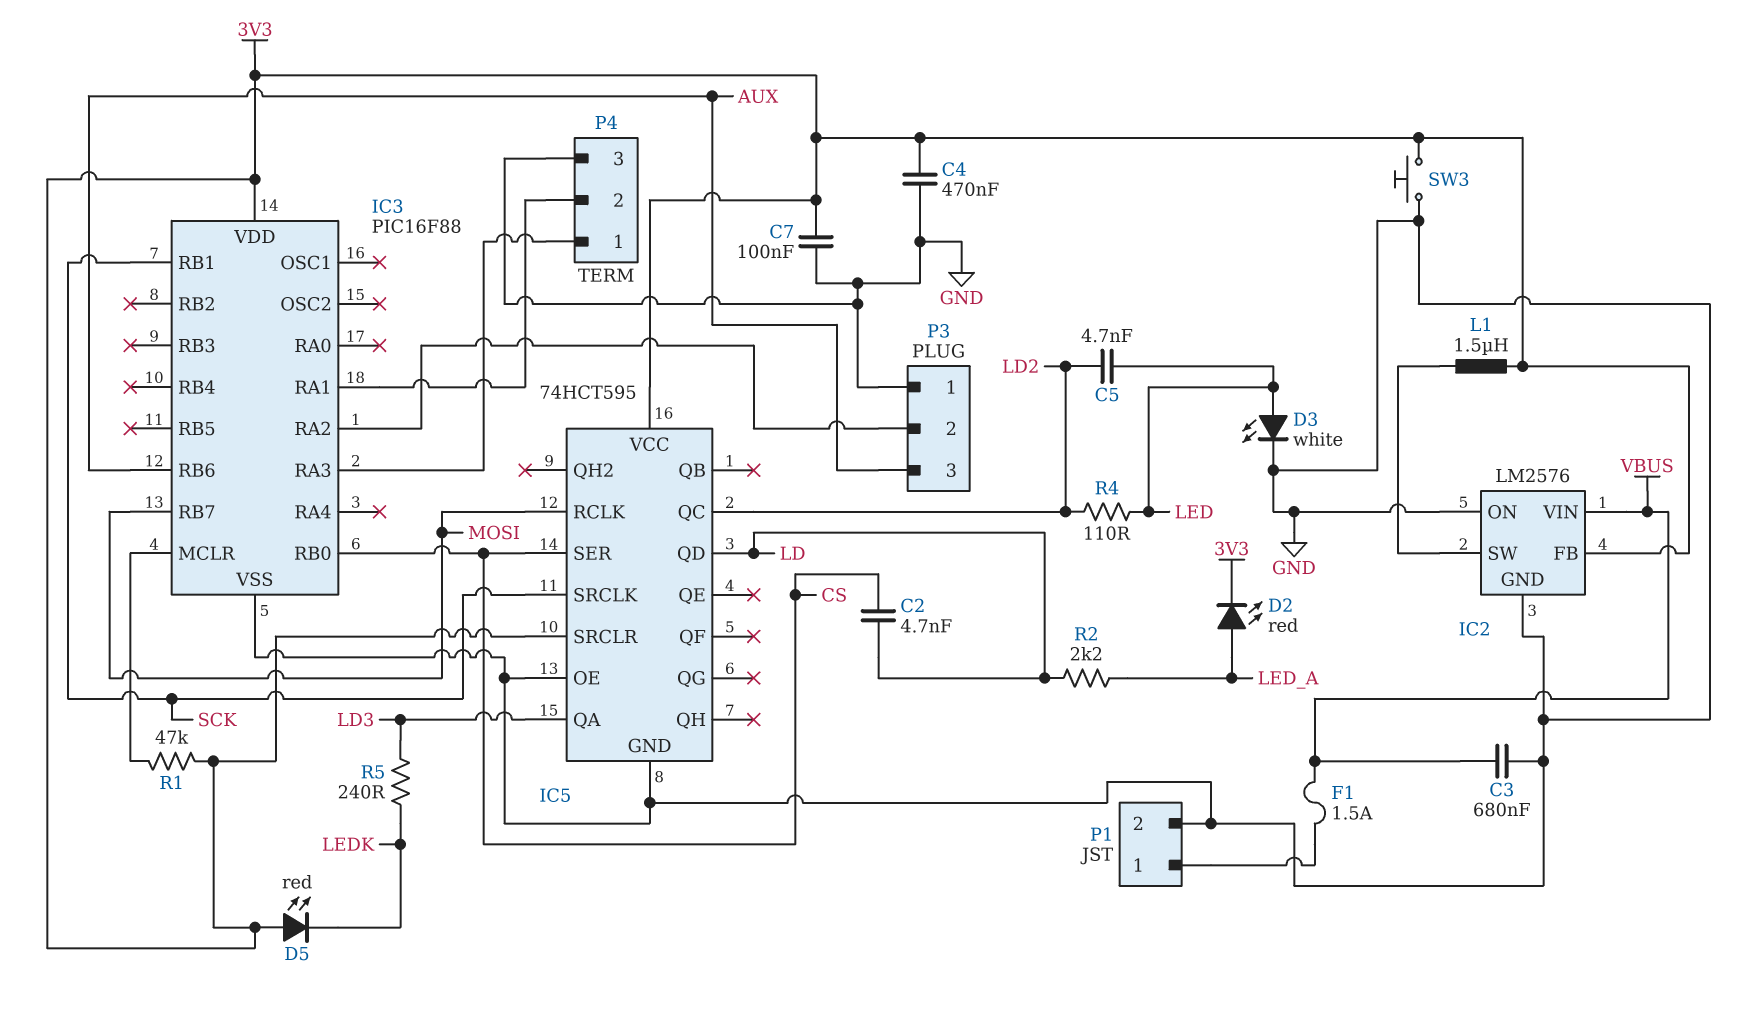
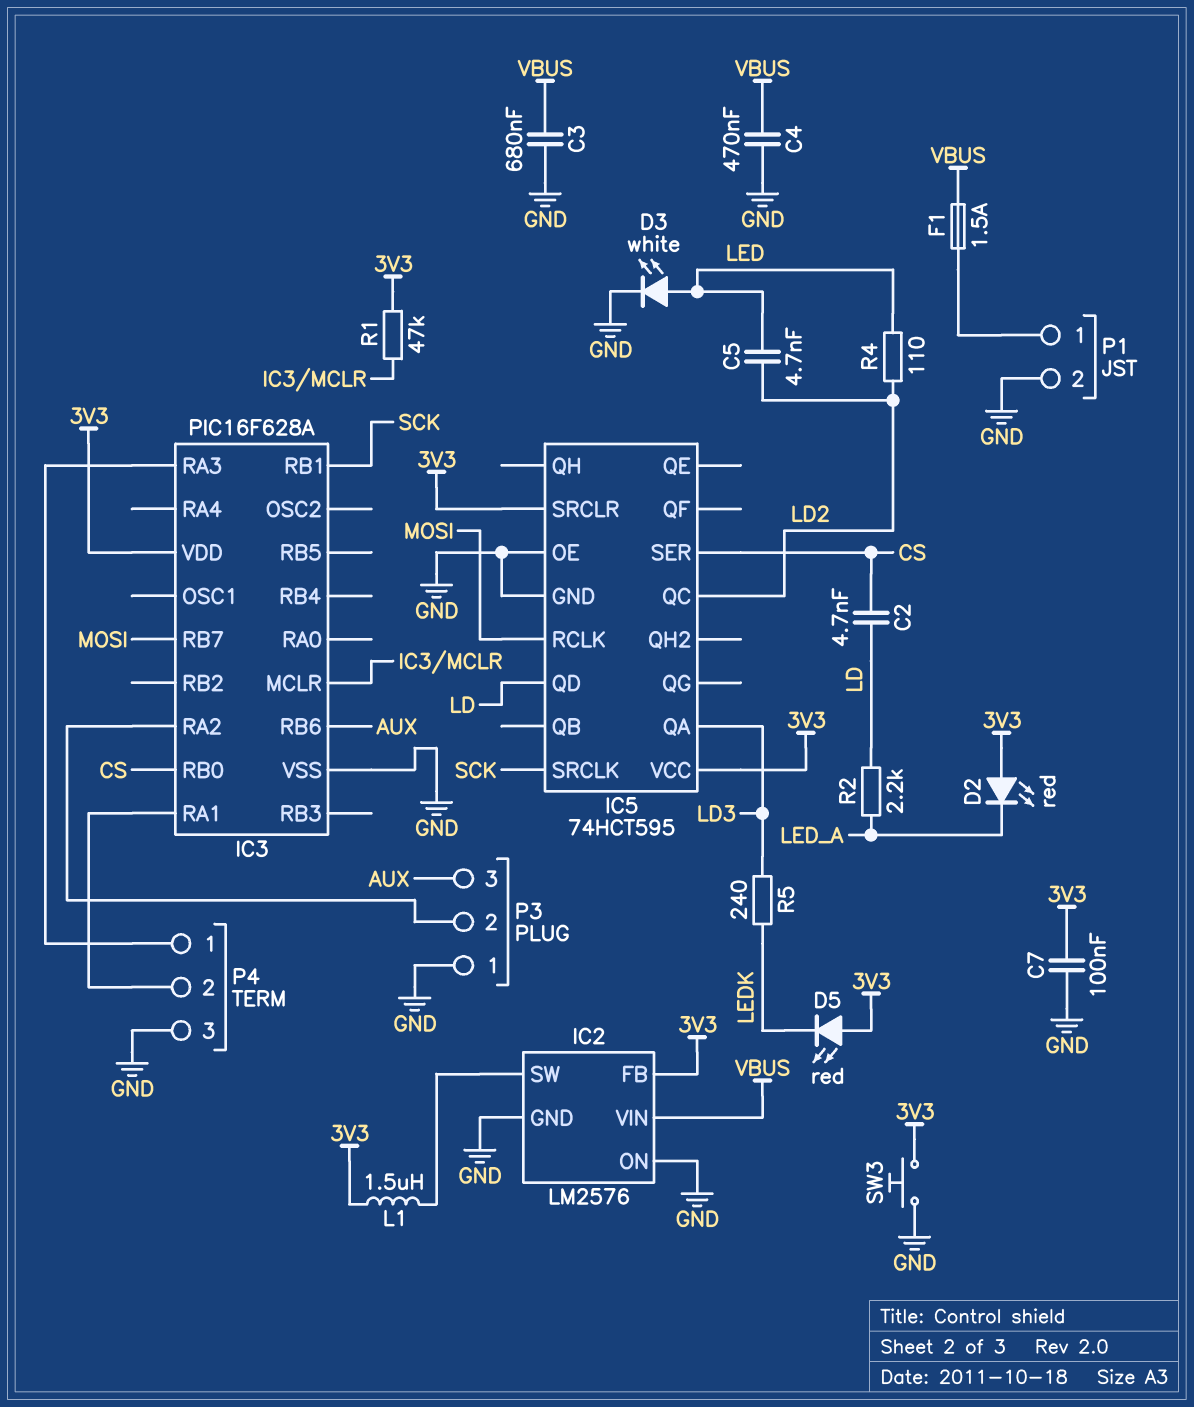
C4: 470nF (3V3, GND) -> 470nF (GND, VBUS)
D2: LED red (A LED_A, K 3V3) -> LED red (A 3V3, K LED_A)
IC3: PIC16F88 -> PIC16F628A

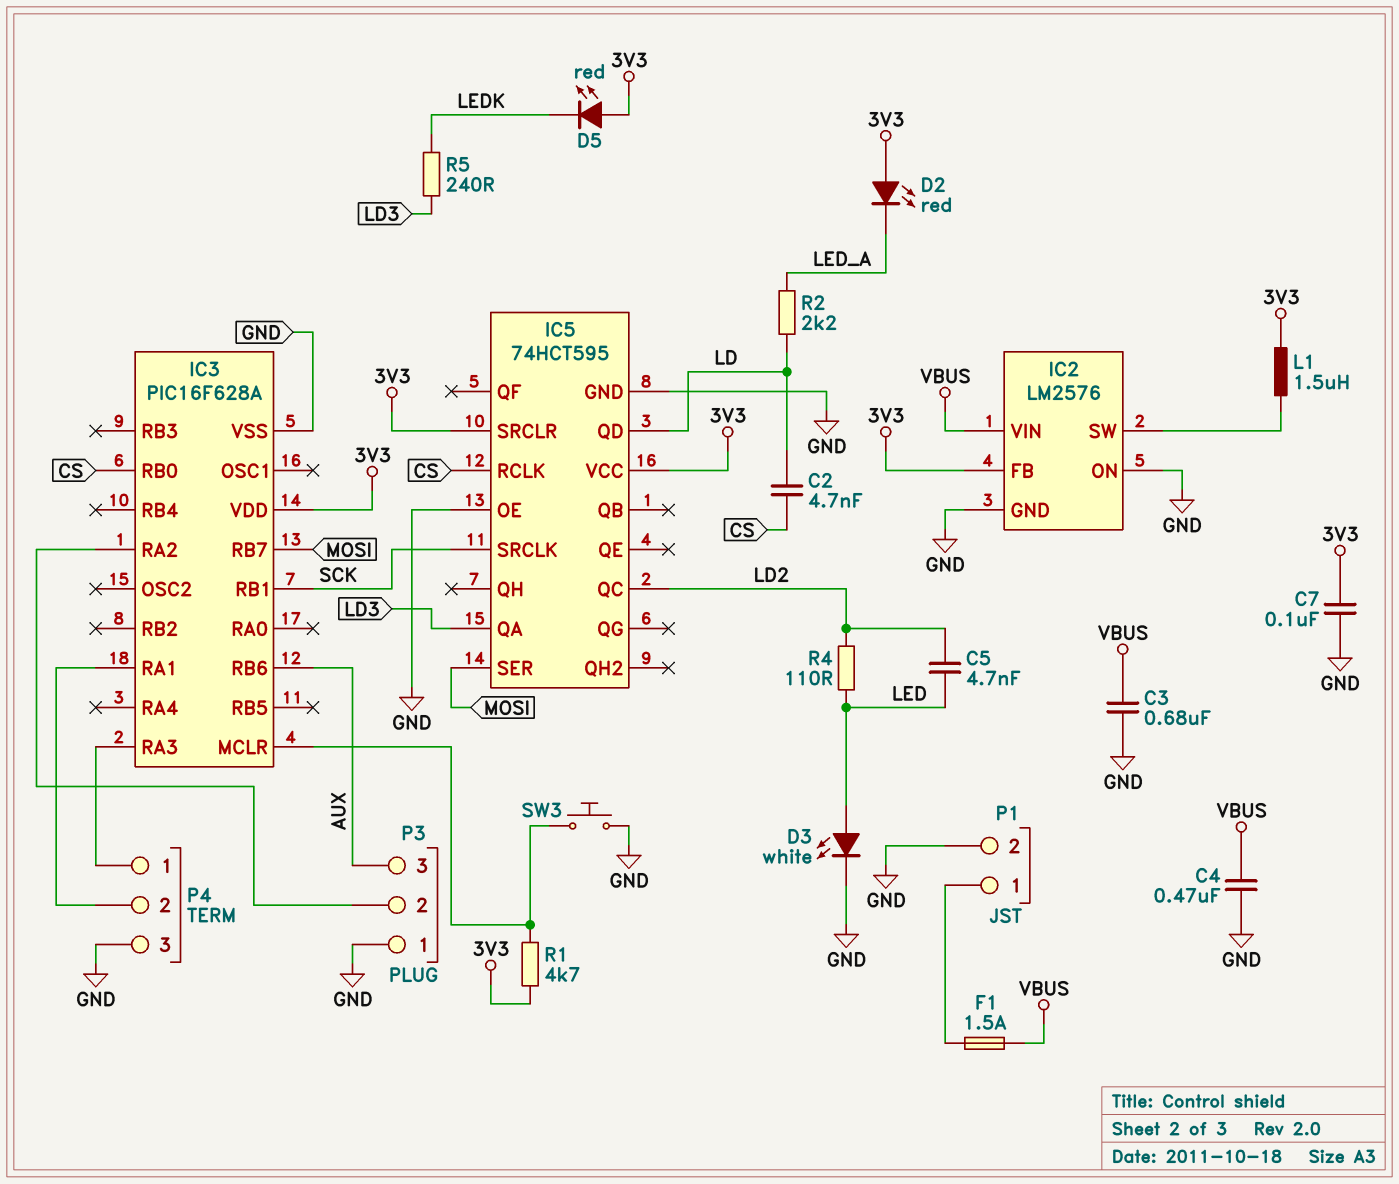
IC5 pin RCLK: MOSI -> CS
IC5 pin SER: CS -> MOSI
R1: 47k (3V3, IC3/MCLR) -> 4.7k (3V3, IC3/MCLR)
SW3: button (3V3, GND) -> button (GND, IC3/MCLR)

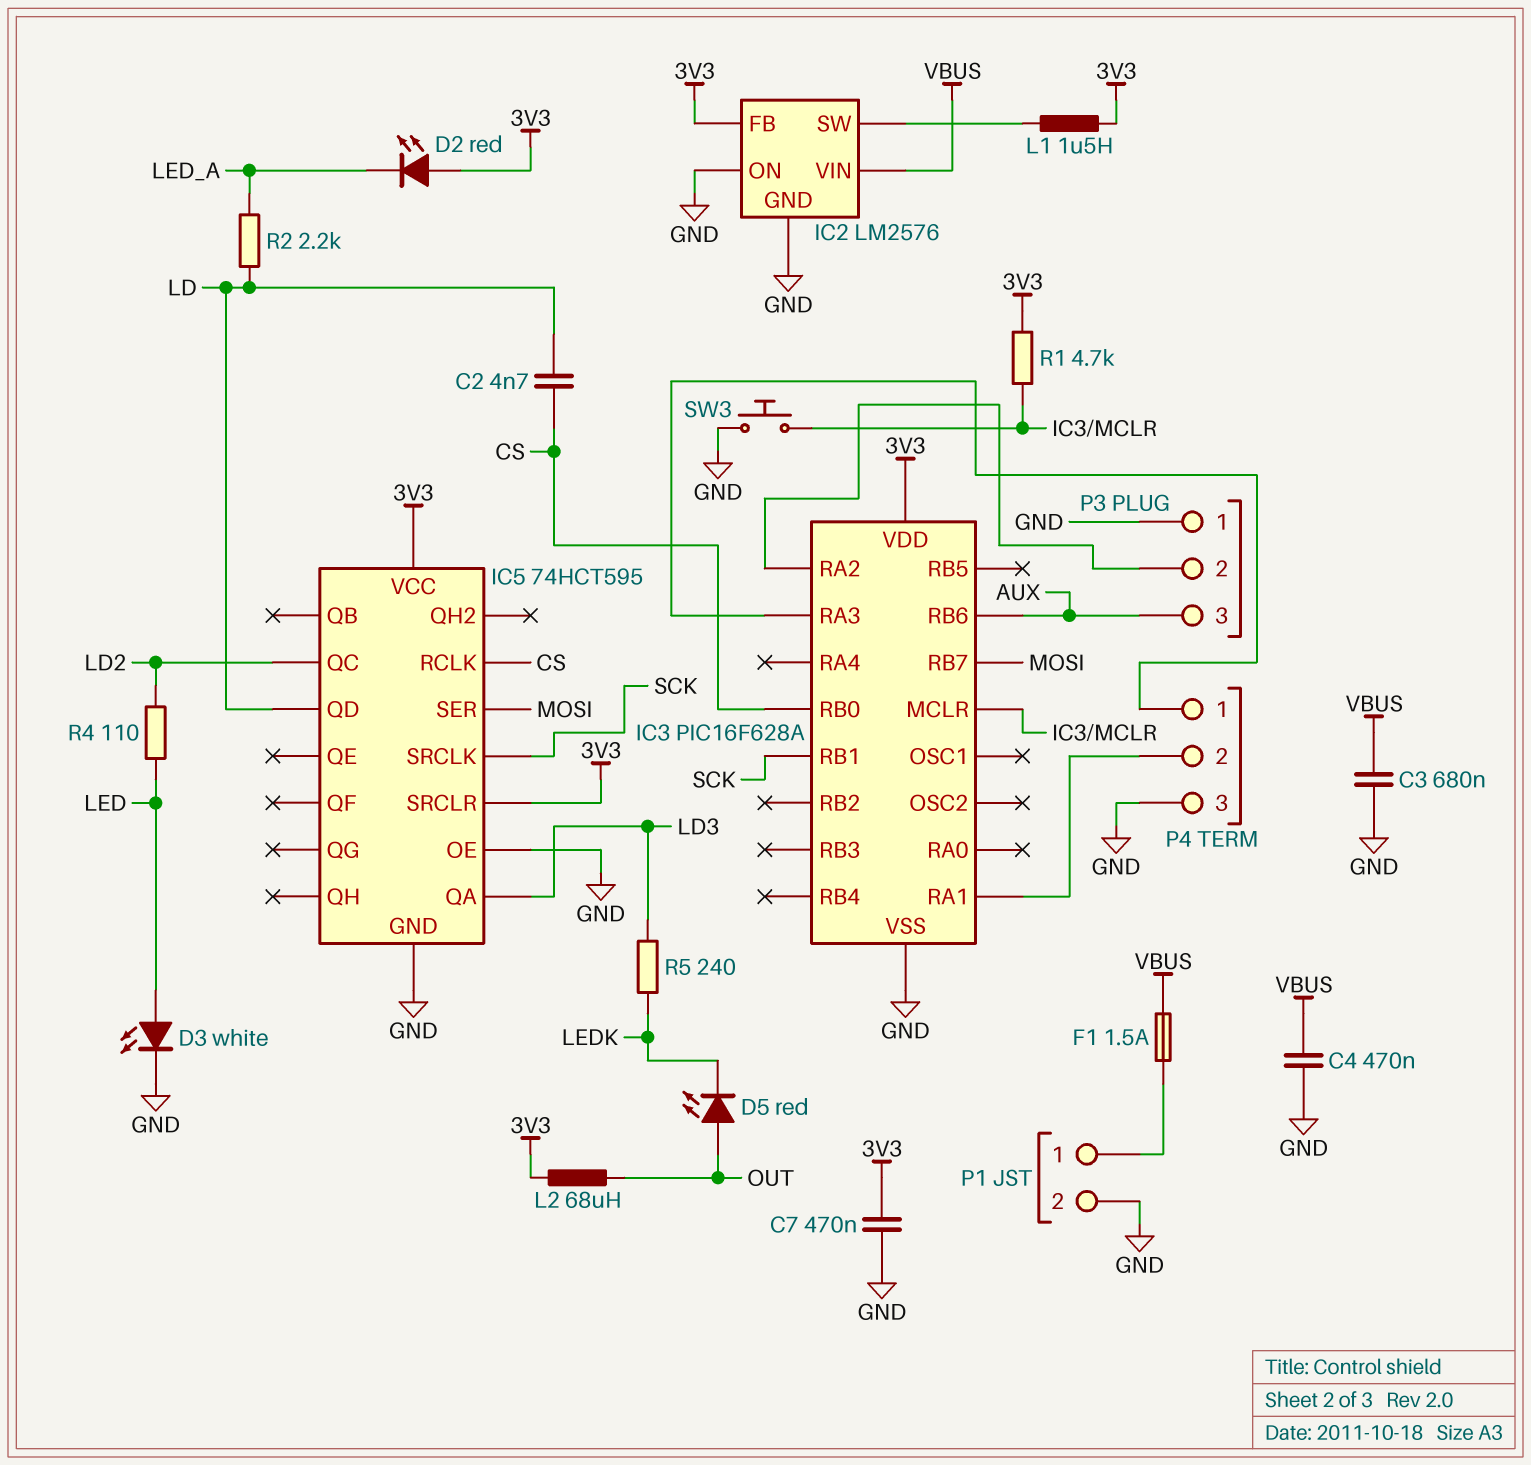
C5: 4.7nF (LD2, LED) -> none
C7: 100nF (3V3, GND) -> 470nF (3V3, GND)
D5: LED red (A 3V3, K LEDK) -> LED red (A OUT, K LEDK)
L2: none -> 68uH (3V3, OUT)

